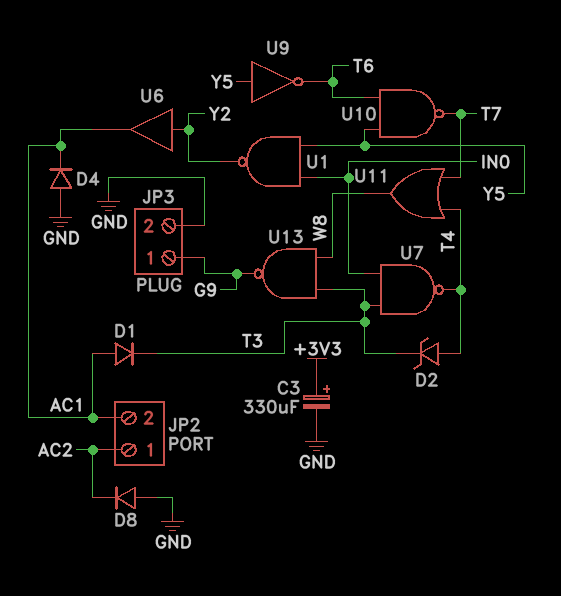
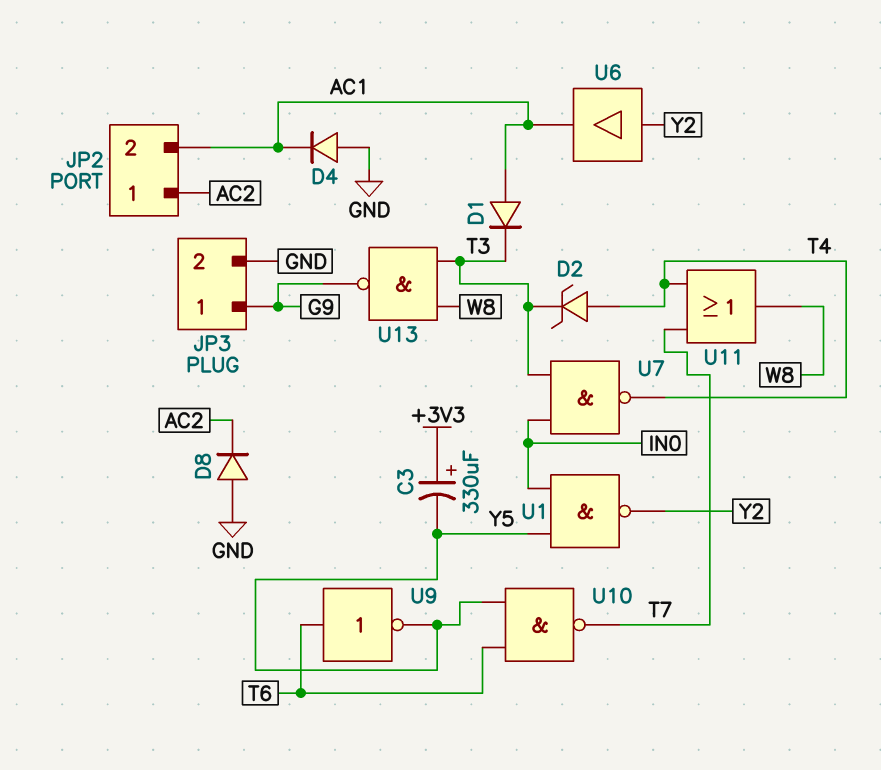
C3: 330uF (plus +3V3, minus GND) -> 330uF (plus +3V3, minus Y5)
U9: NOT (in Y5, out T6) -> NOT (in T6, out Y5)

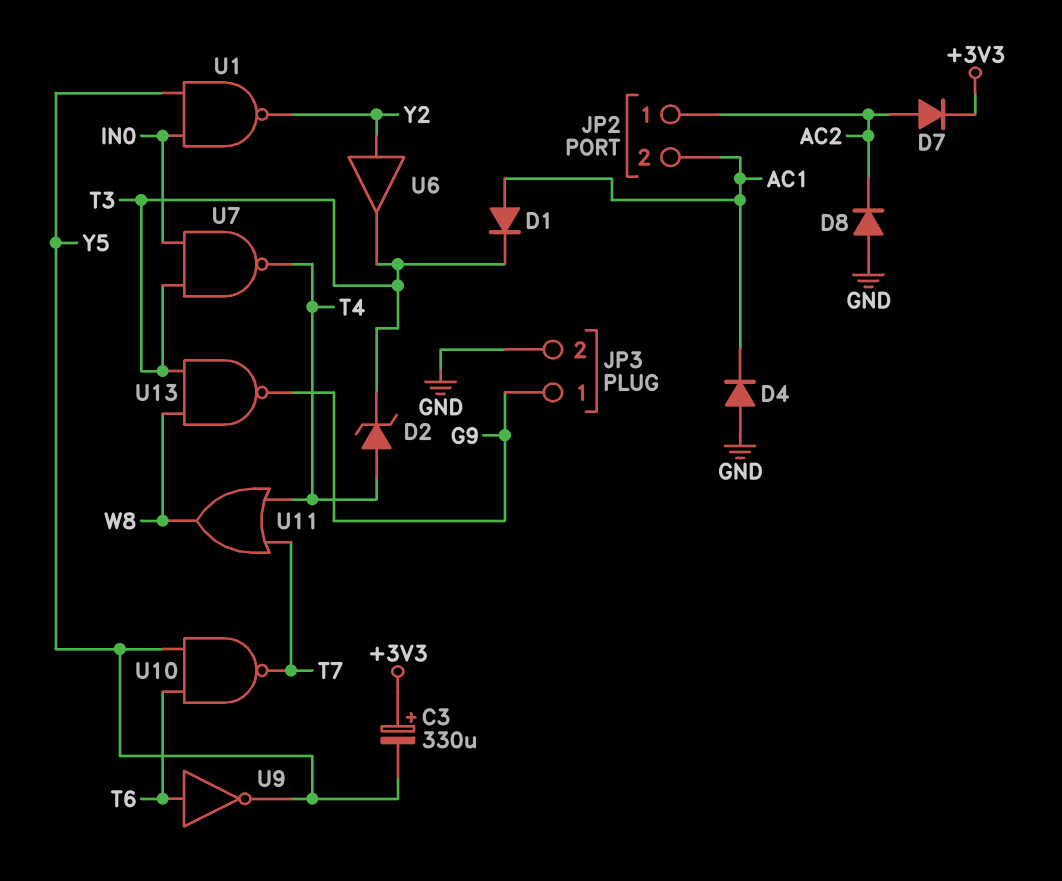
D7: none -> diode (A AC2, K +3V3)
U6: buffer (in Y2, out AC1) -> buffer (in Y2, out T3)

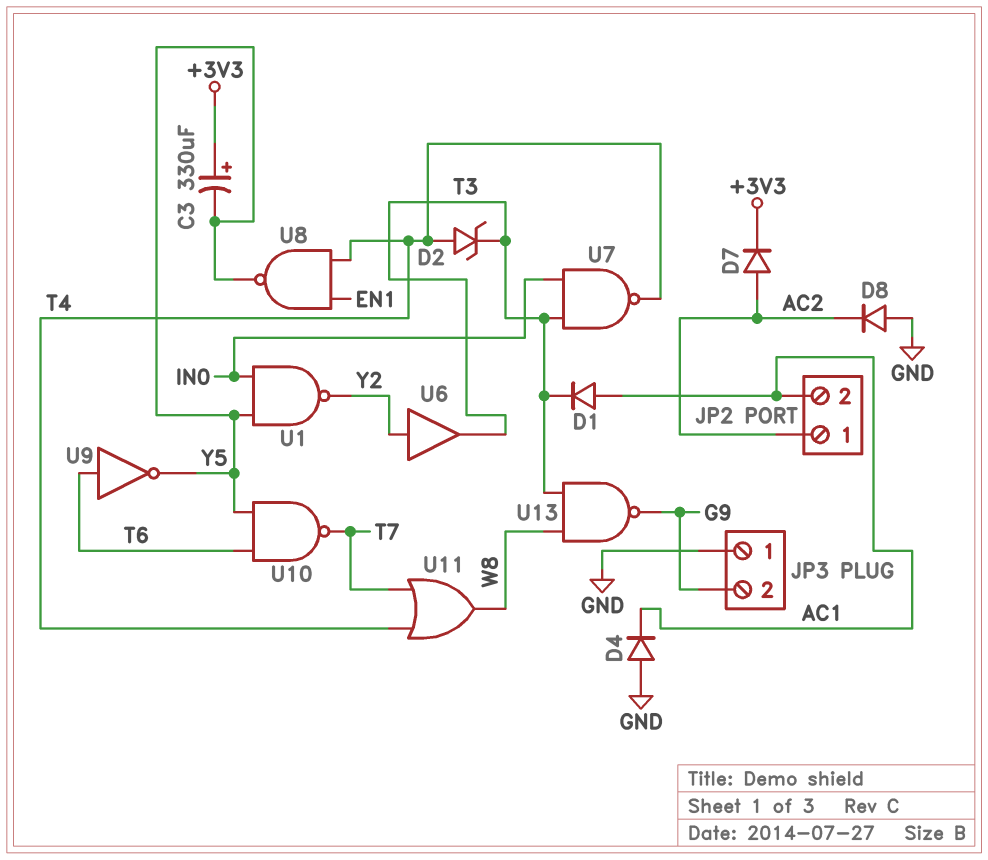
JP3 pin 1: G9 -> GND
JP3 pin 2: GND -> G9
U8: none -> NAND (in EN1, in T4, out Y5)

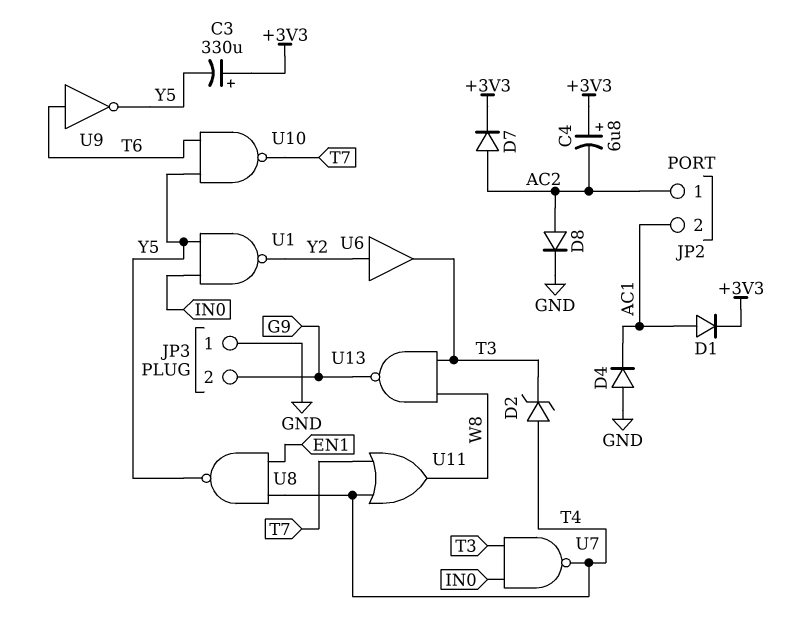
C4: none -> 6.8uF (plus +3V3, minus AC2)
D1: diode (A AC1, K T3) -> diode (A AC1, K +3V3)
D8: diode (A GND, K AC2) -> diode (A AC2, K GND)

